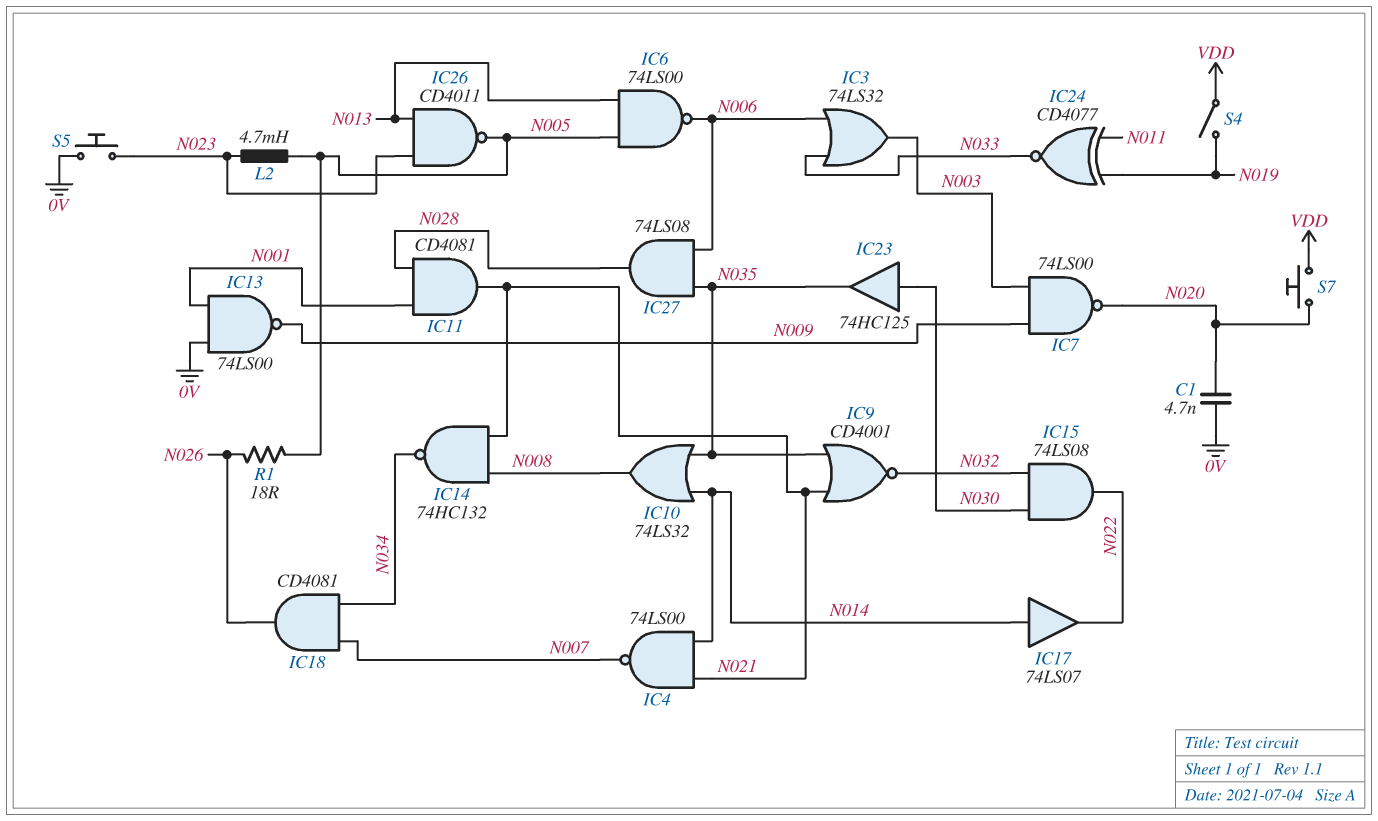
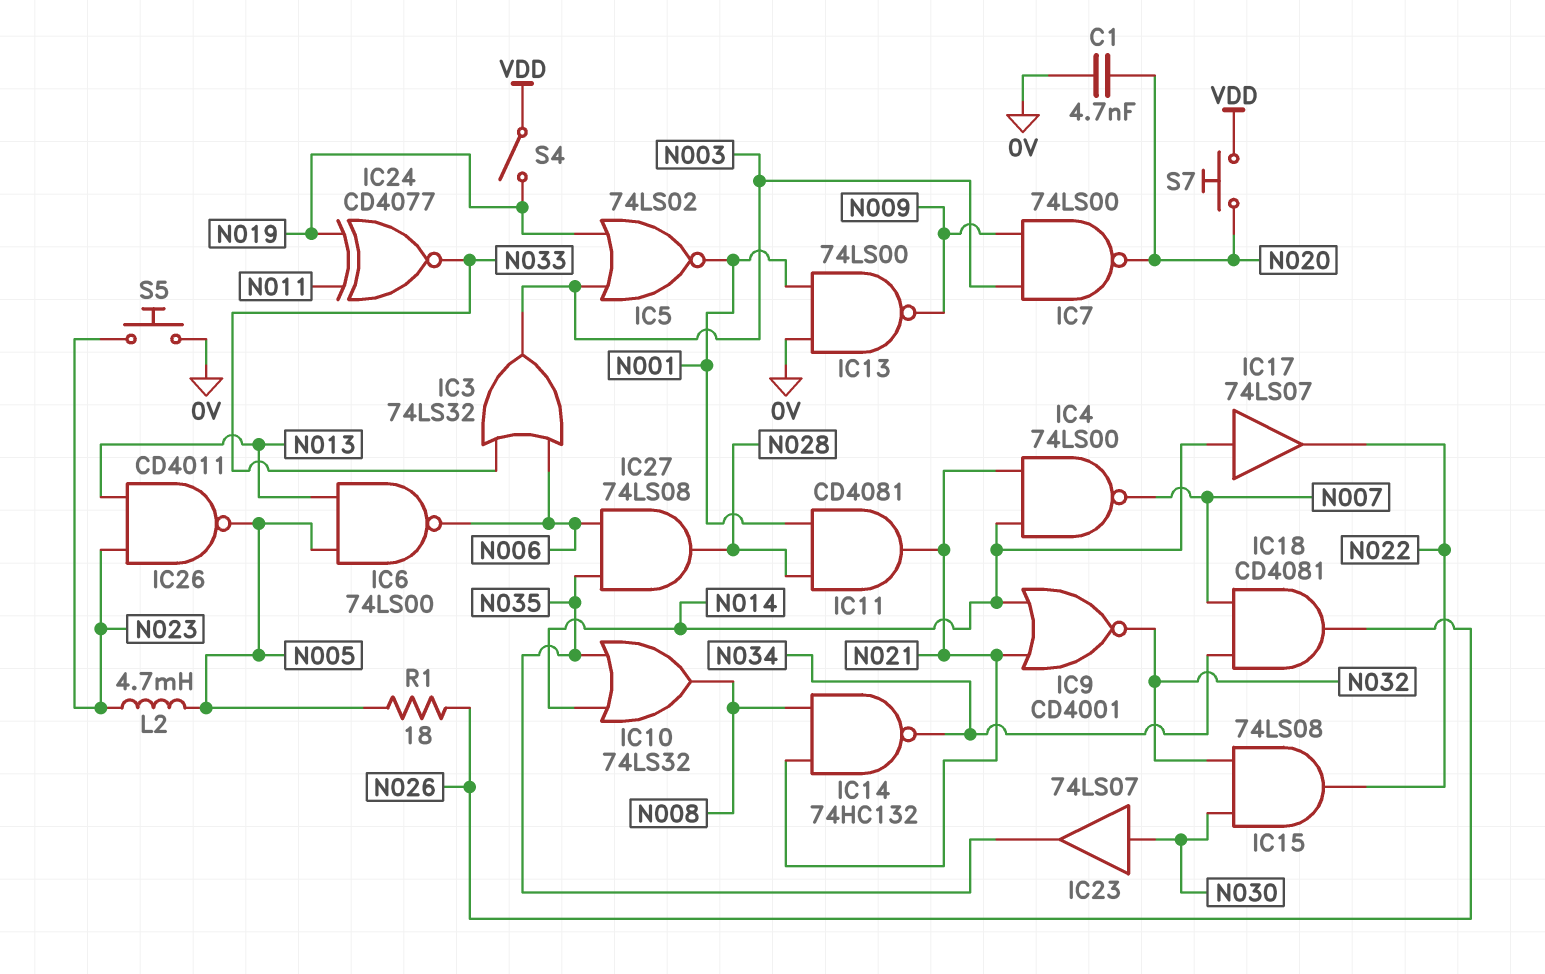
IC5: none -> NOR 74LS02 (in N003, in N019, out N001)
IC9: NOR CD4001 (in N021, in N035, out N032) -> NOR CD4001 (in N014, in N021, out N032)
IC23: buffer 74HC125 (in N030, out N035) -> buffer 74LS07 (in N030, out N035)

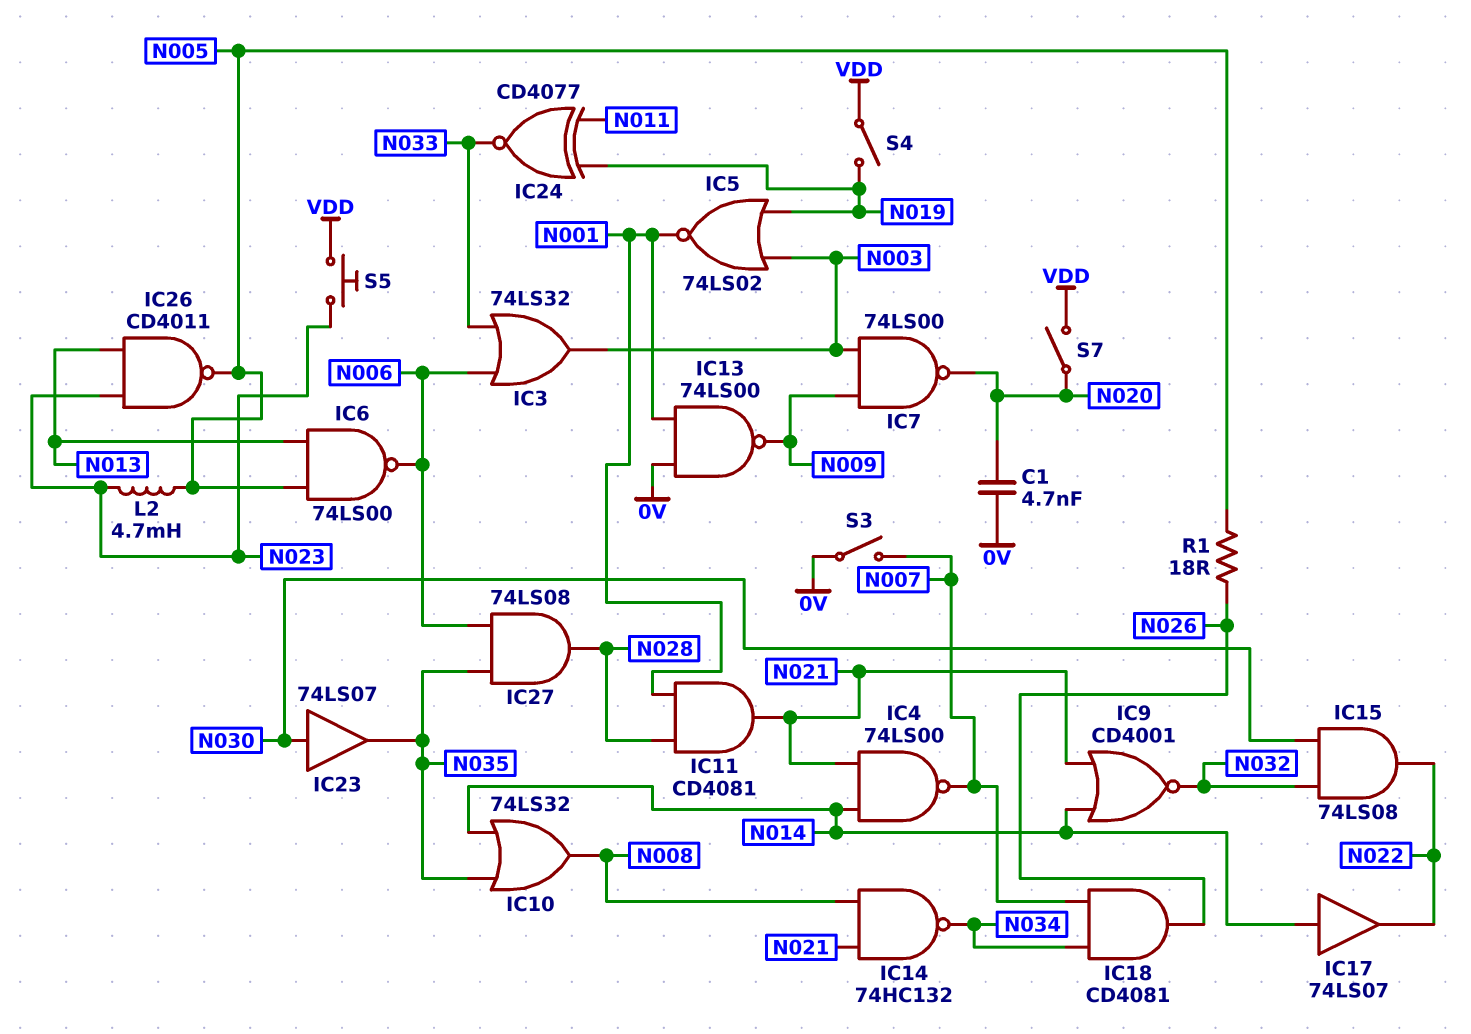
S3: none -> switch (0V, N007)
S5: button (0V, N023) -> button (N023, VDD)
S7: button (N020, VDD) -> switch (N020, VDD)

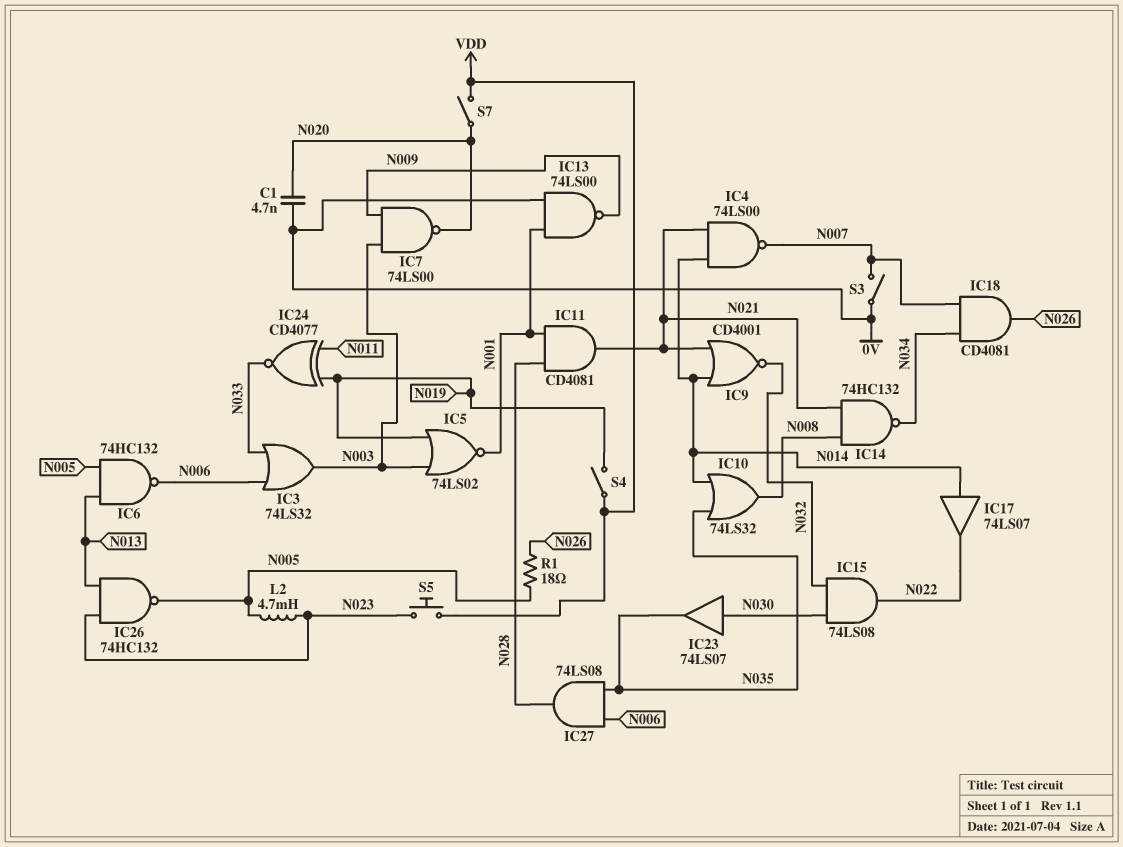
IC6: NAND 74LS00 (in N005, in N013, out N006) -> NAND 74HC132 (in N005, in N013, out N006)
IC26: NAND CD4011 (in N013, in N023, out N005) -> NAND 74HC132 (in N013, in N023, out N005)

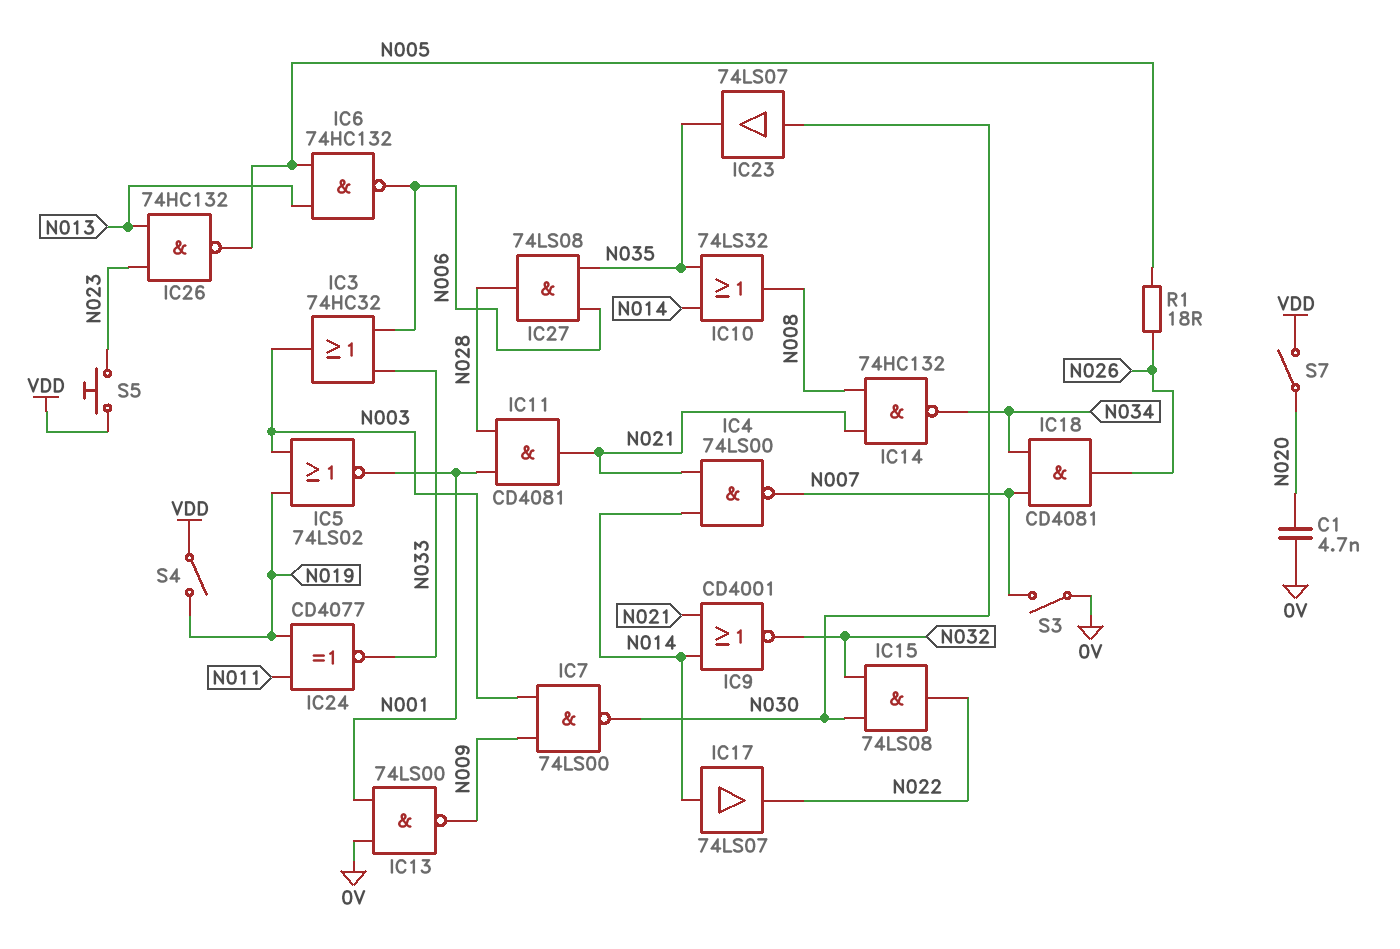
IC3: OR 74LS32 (in N006, in N033, out N003) -> OR 74HC32 (in N006, in N033, out N003)
IC7: NAND 74LS00 (in N003, in N009, out N020) -> NAND 74LS00 (in N003, in N009, out N030)
L2: 4.7mH (N005, N023) -> none

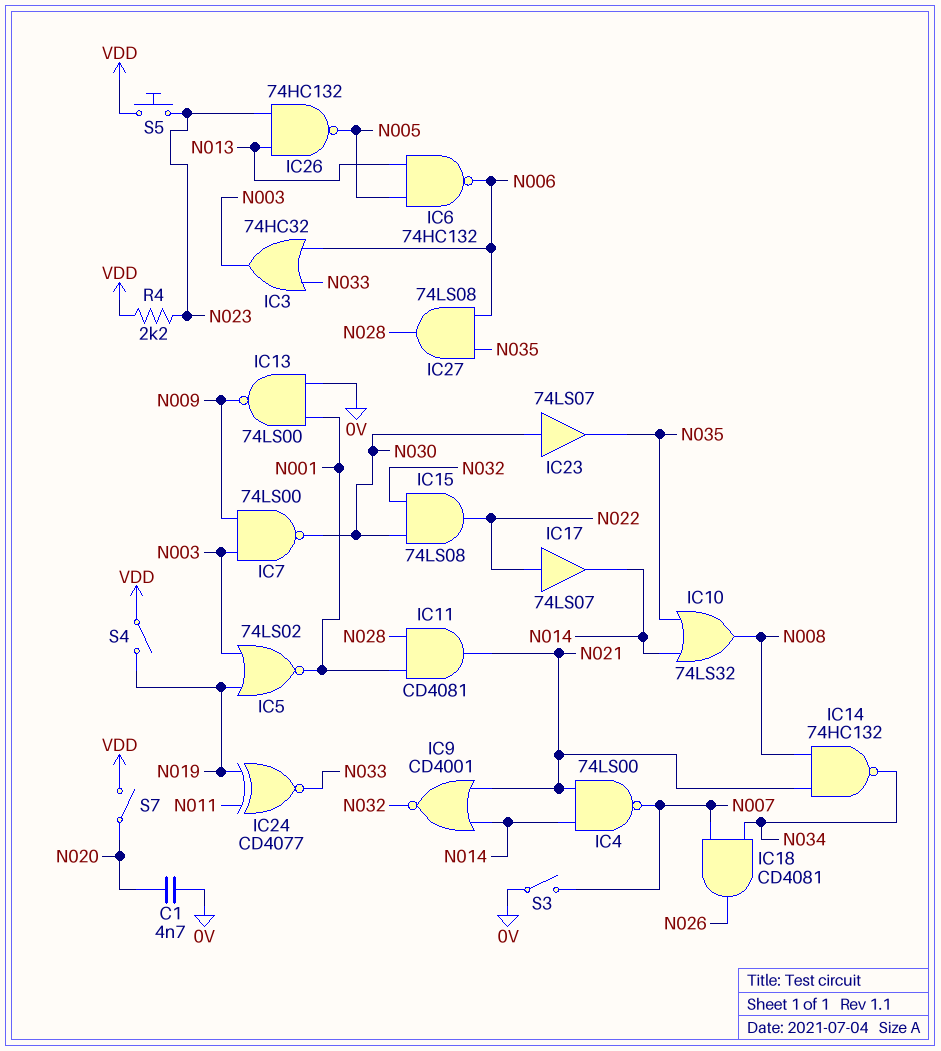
IC17: buffer 74LS07 (in N014, out N022) -> buffer 74LS07 (in N022, out N014)
R1: 18 (N005, N026) -> none
R4: none -> 2.2k (N023, VDD)

